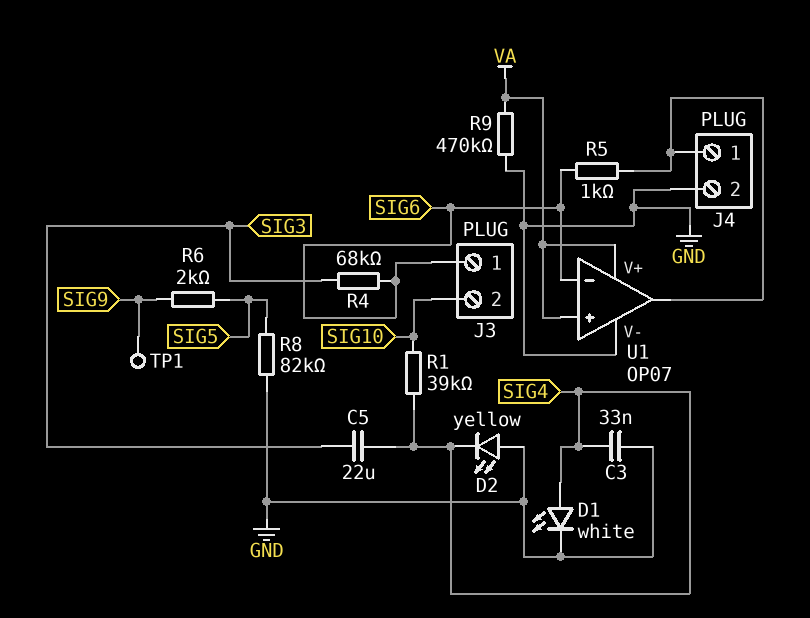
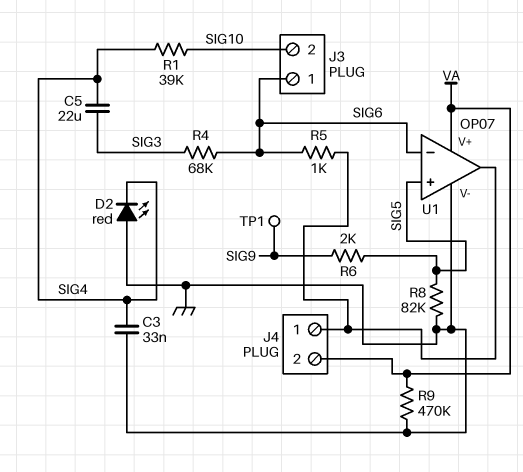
D1: LED white (A SIG4, K GND) -> none
D2: LED yellow (A GND, K SIG4) -> LED red (A GND, K SIG4)
J4 pin 2: GND -> VA
U1 pin in+: VA -> SIG5

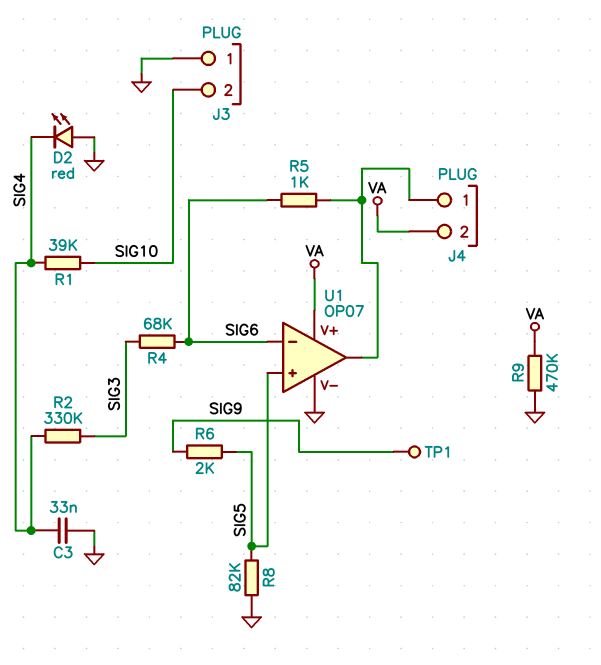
C5: 22uF (SIG3, SIG4) -> none
J3 pin 1: SIG6 -> GND
R2: none -> 330k (SIG3, SIG4)

